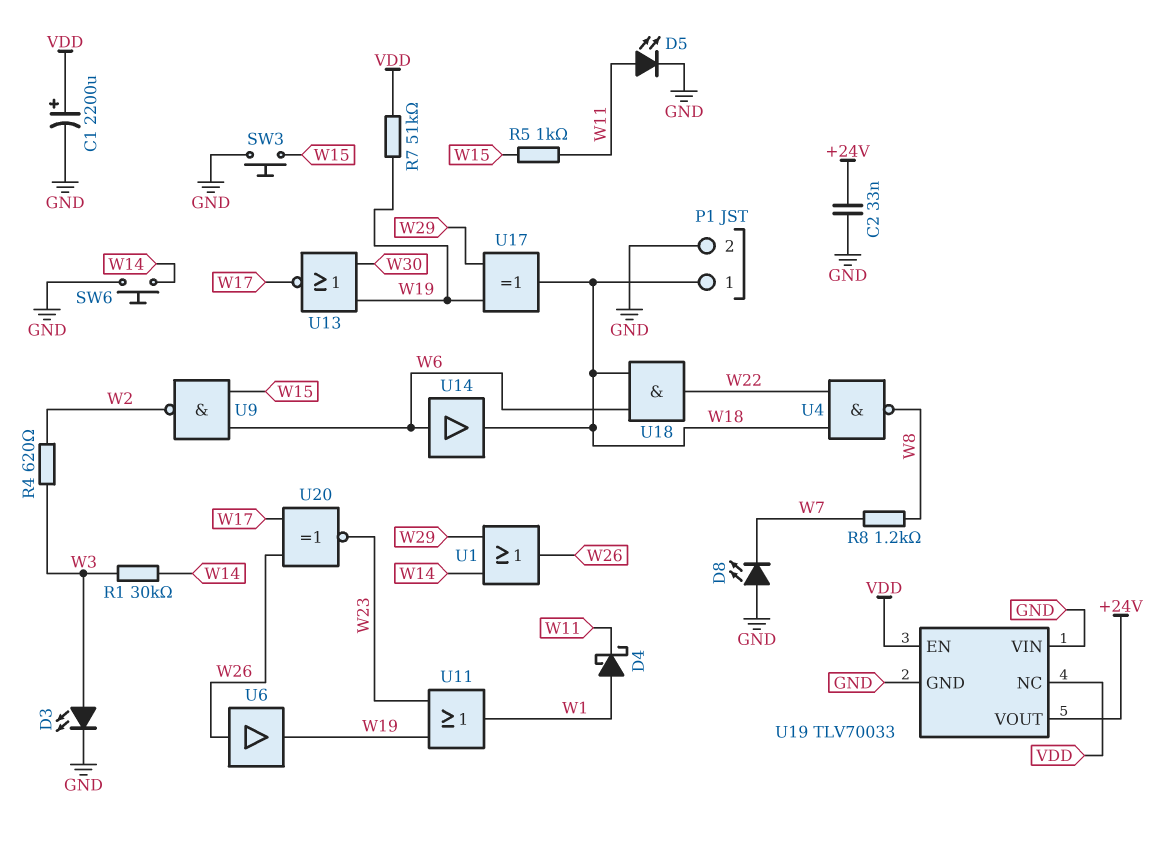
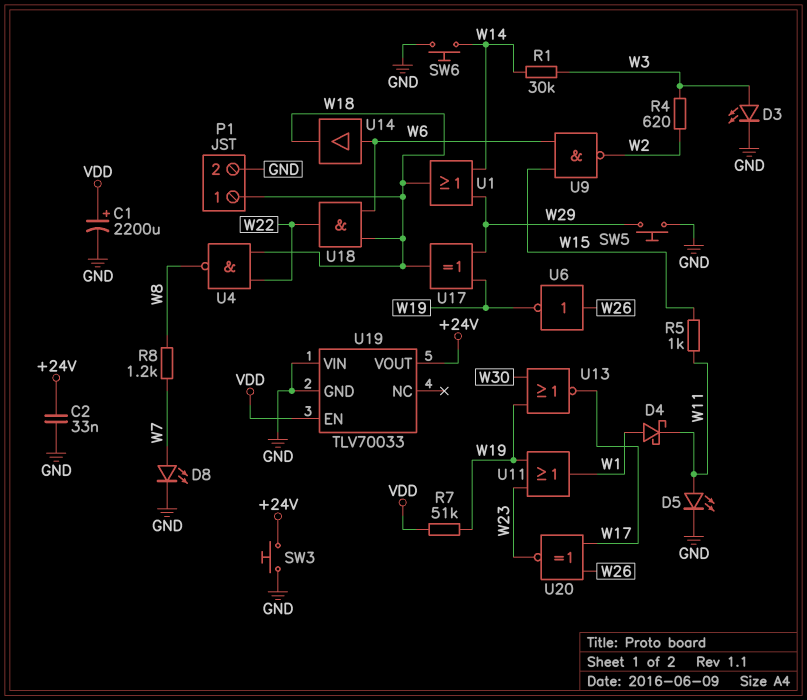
D8: LED (A GND, K W7) -> LED (A W7, K GND)
SW3: button (GND, W15) -> button (+24V, GND)
SW5: none -> button (GND, W29)
U1: OR (in W14, in W29, out W26) -> OR (in W14, in W29, out W18)
U6: buffer (in W26, out W19) -> NOT (in W26, out W19)
U19 pin NC: VDD -> none

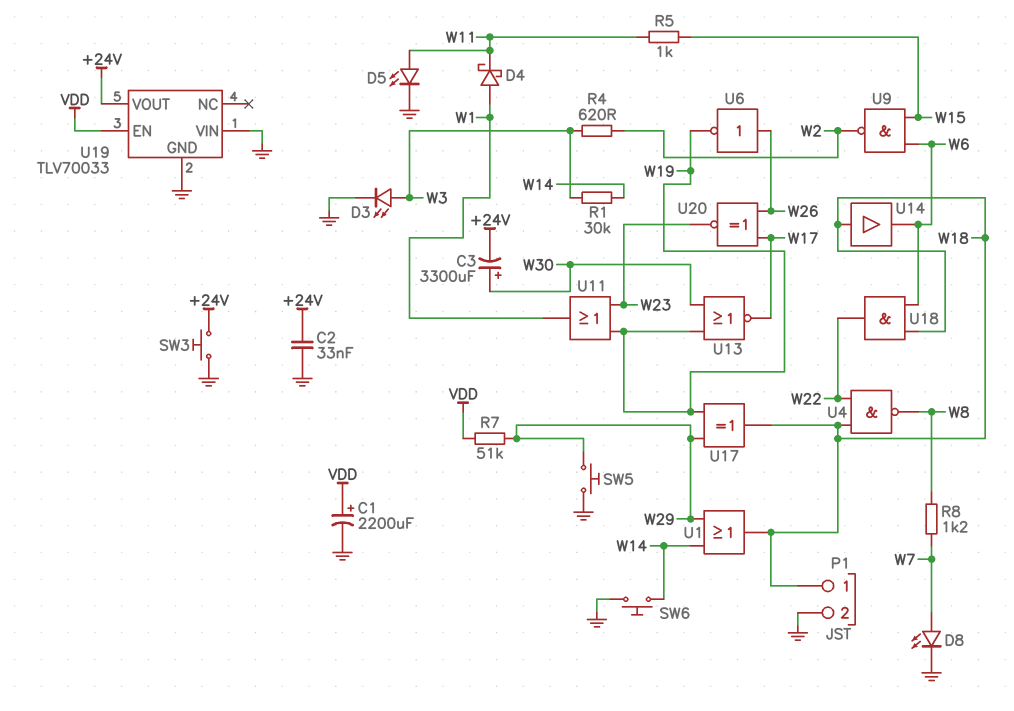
C3: none -> 3300uF (plus W30, minus +24V)
R7: 51k (VDD, W19) -> 51k (VDD, W29)
U14: buffer (in W6, out W18) -> buffer (in W18, out W6)

